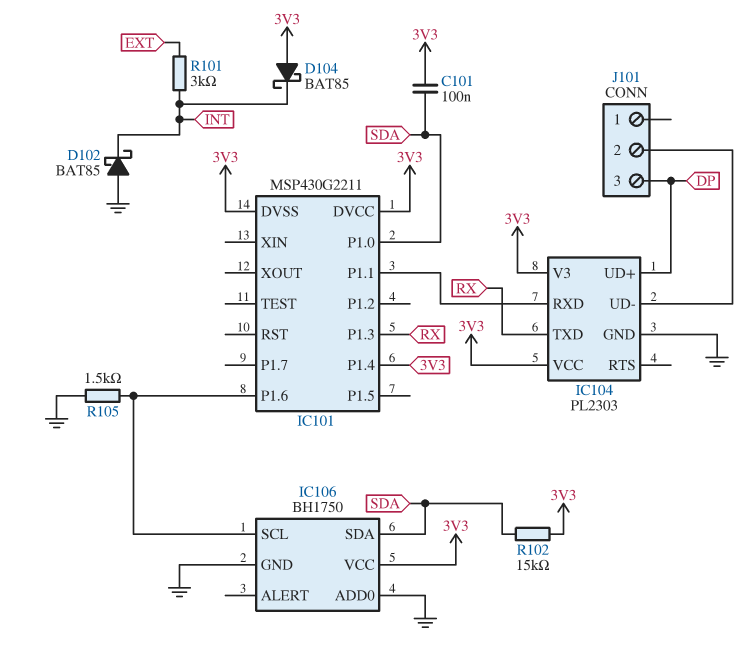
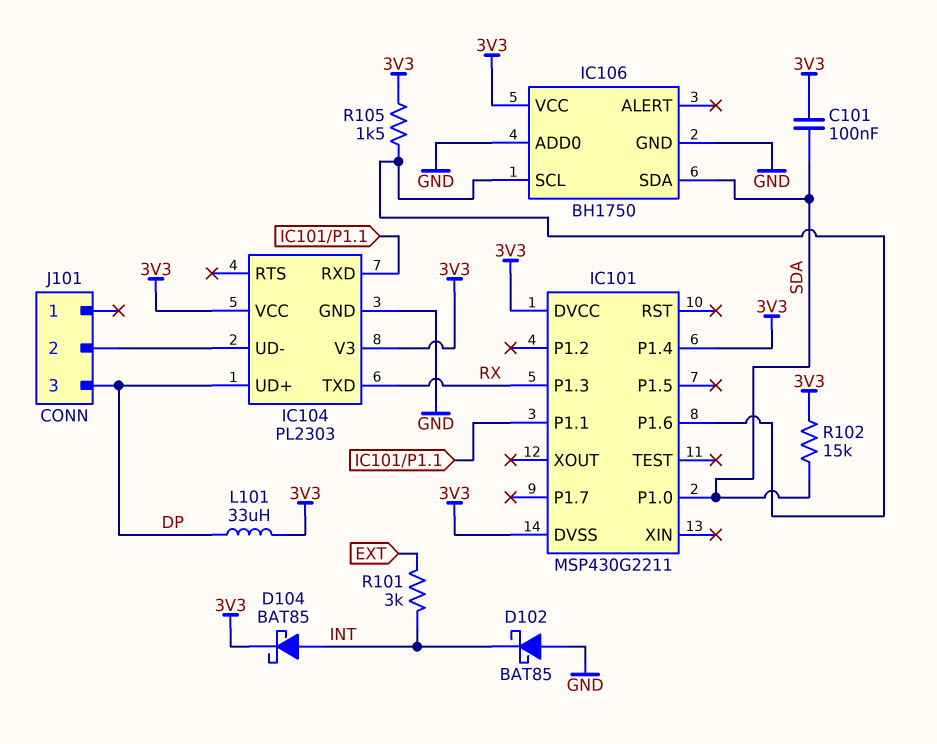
D104: schottky BAT85 (A 3V3, K INT) -> schottky BAT85 (A INT, K 3V3)
L101: none -> 33uH (3V3, DP)
R105: 1.5k (GND, IC101/P1.6) -> 1.5k (3V3, IC101/P1.6)

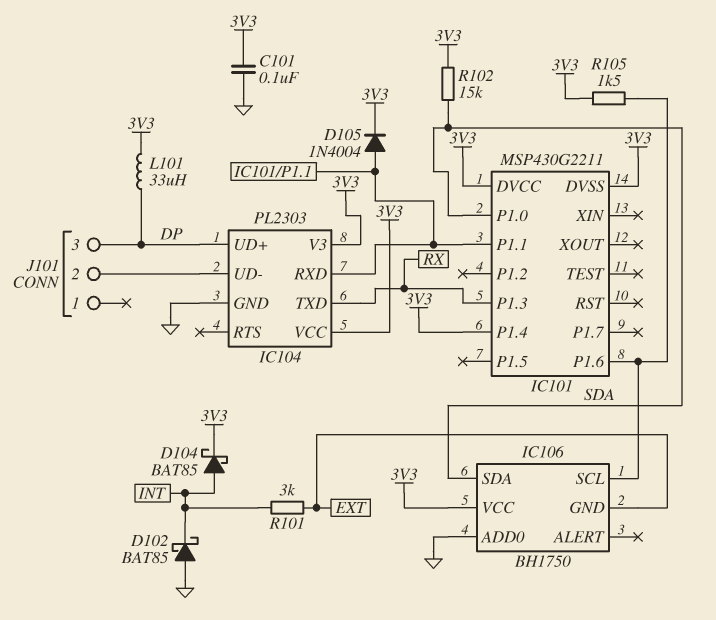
C101: 100nF (3V3, SDA) -> 100nF (3V3, GND)
D105: none -> diode 1N4004 (A IC101/P1.1, K 3V3)
IC106 pin GND: GND -> EXT

